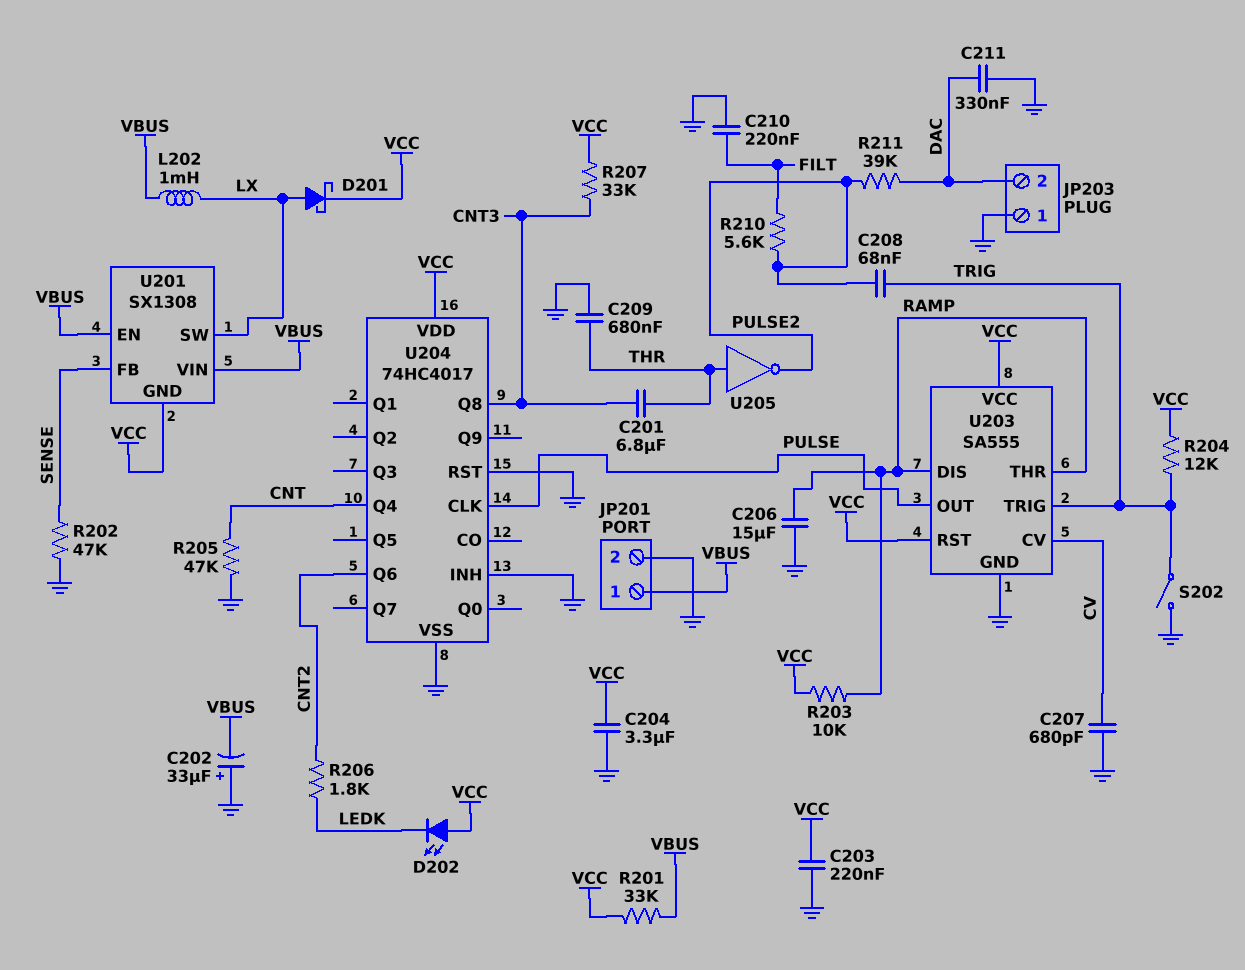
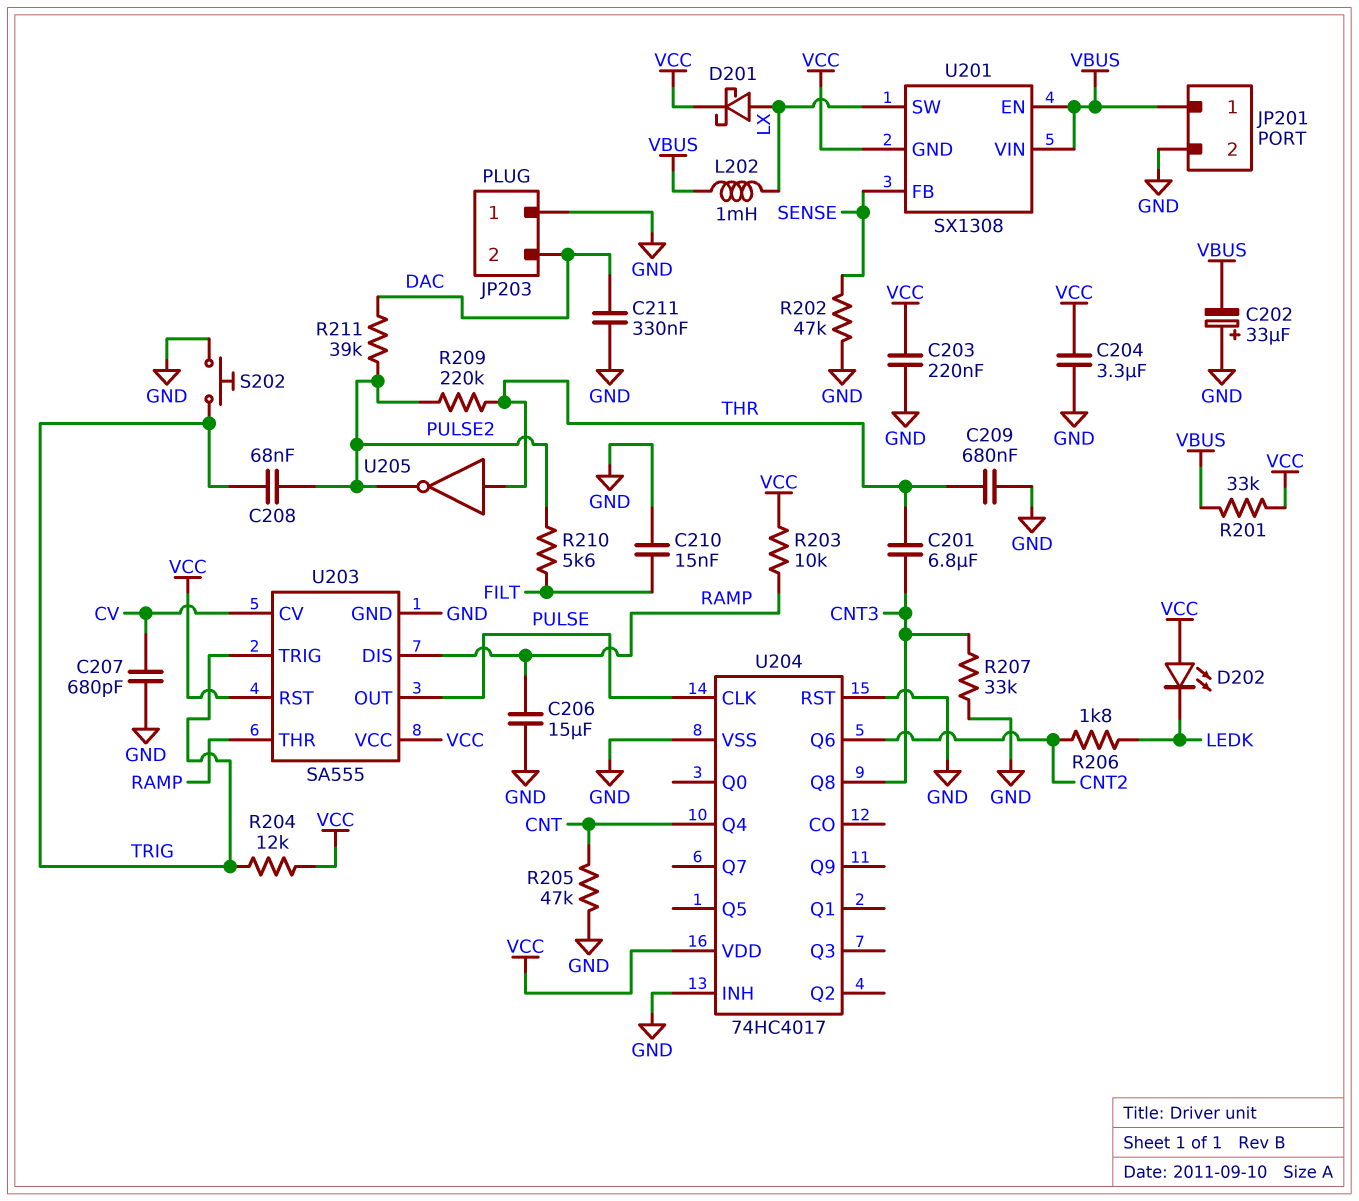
C210: 220nF (FILT, GND) -> 15nF (FILT, GND)
R207: 33k (CNT3, VCC) -> 33k (CNT3, GND)
R209: none -> 220k (PULSE2, THR)
S202: switch (GND, TRIG) -> button (GND, TRIG)

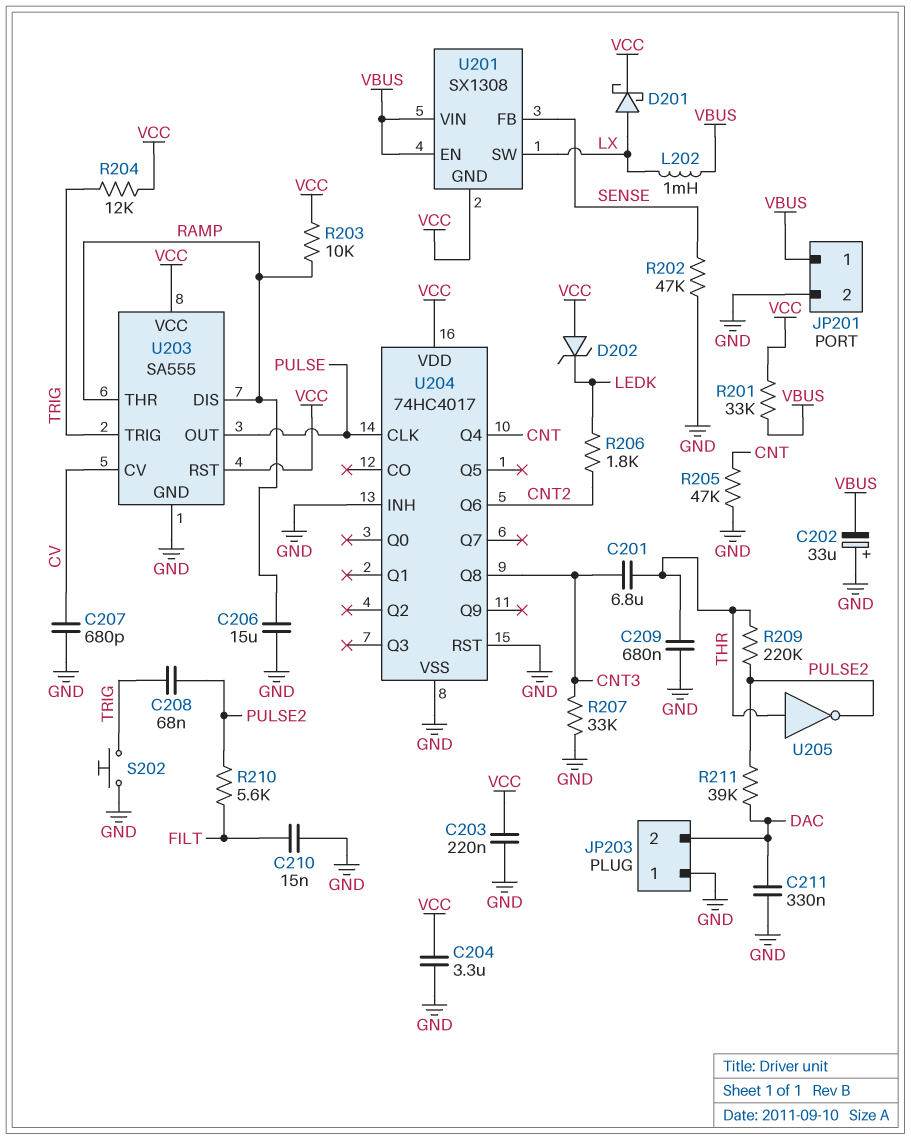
D202: LED (A VCC, K LEDK) -> zener (A VCC, K LEDK)

